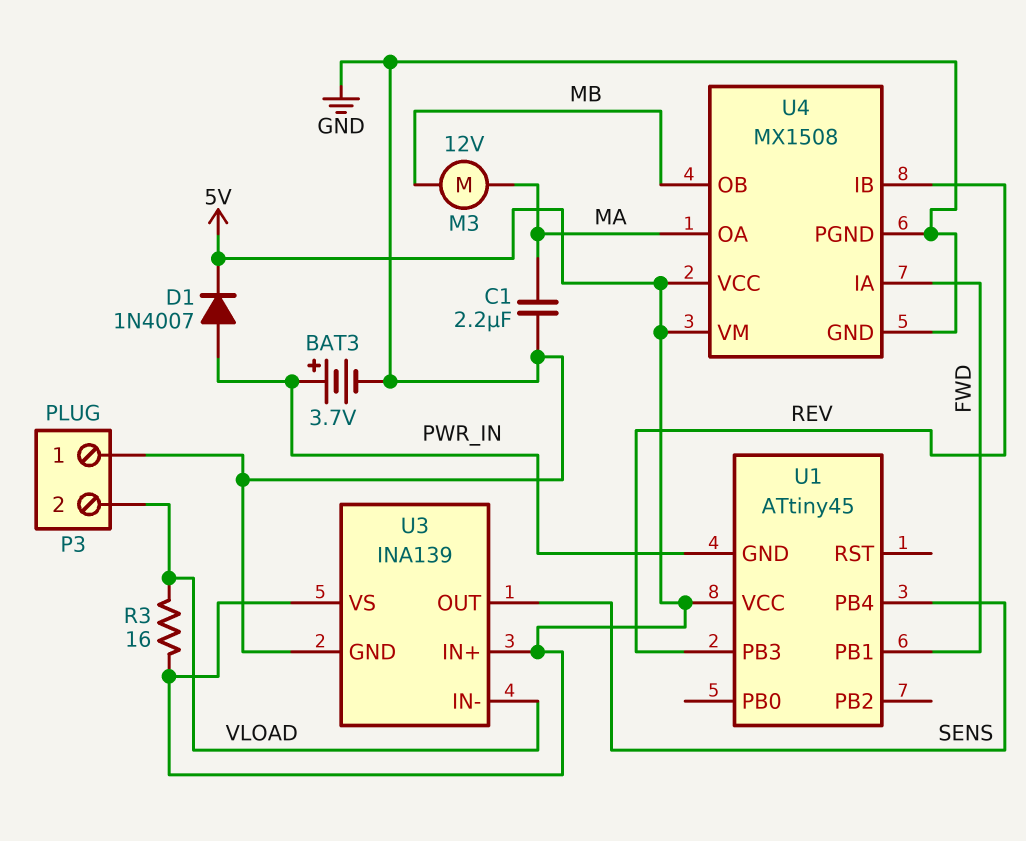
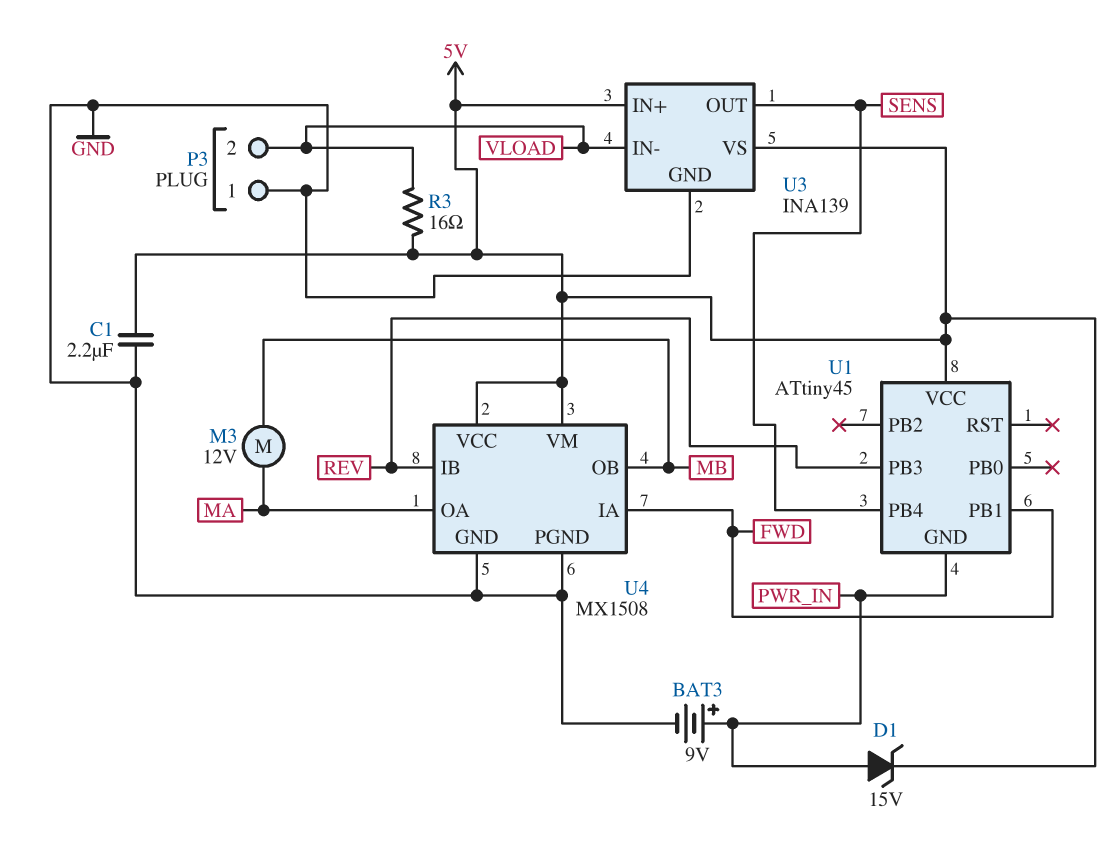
BAT3: 3.7V (plus PWR_IN, minus GND) -> 9V (plus PWR_IN, minus GND)
C1: 2.2uF (GND, MA) -> 2.2uF (5V, GND)
D1: diode 1N4007 (A PWR_IN, K 5V) -> zener 15V (A PWR_IN, K 5V)

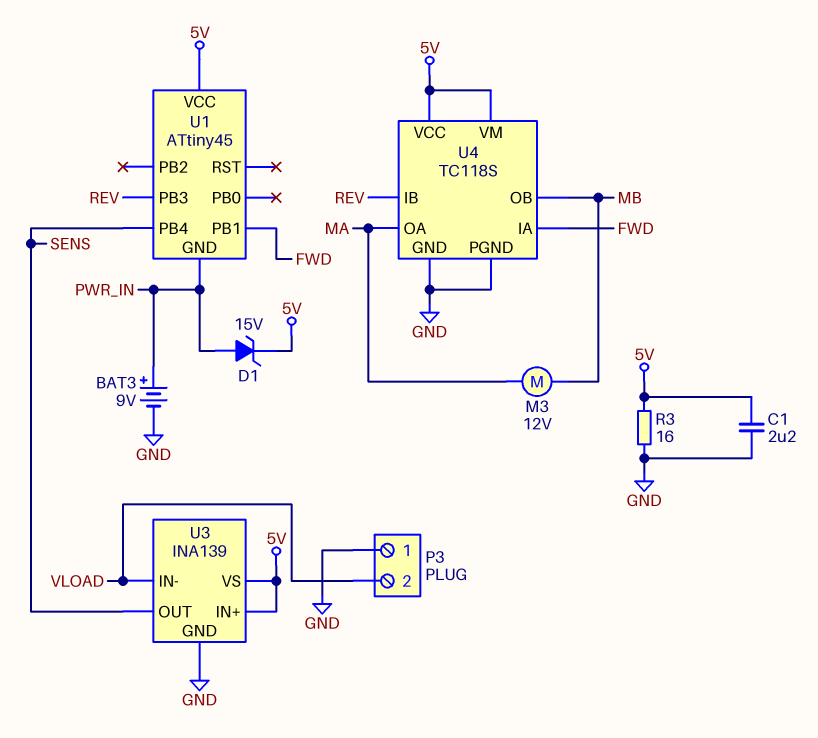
R3: 16 (5V, VLOAD) -> 16 (5V, GND)
U4: MX1508 -> TC118S

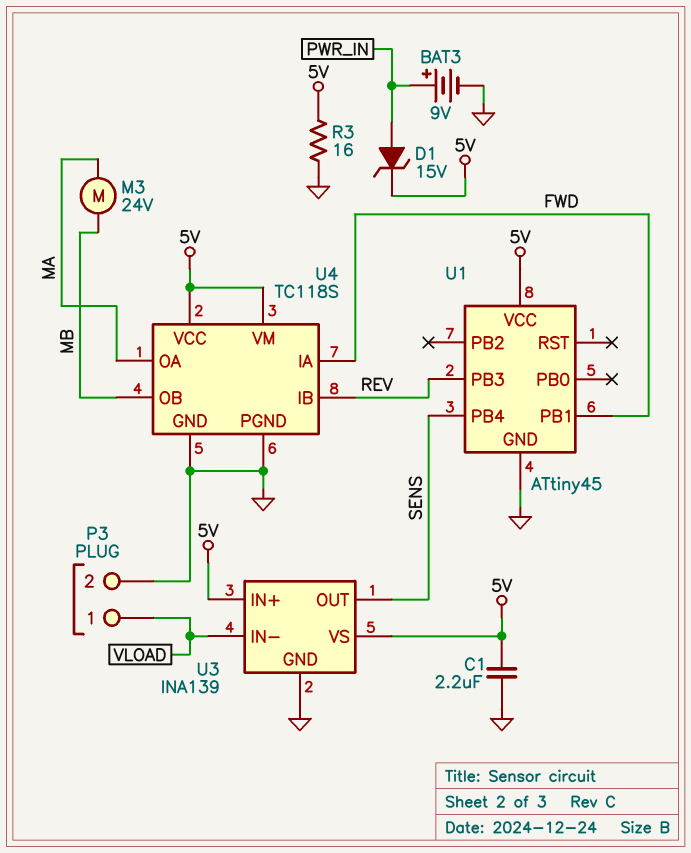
M3: motor 12V (MA, MB) -> motor 24V (MA, MB)
P3 pin 1: GND -> VLOAD
P3 pin 2: VLOAD -> GND
U1 pin GND: PWR_IN -> GND

